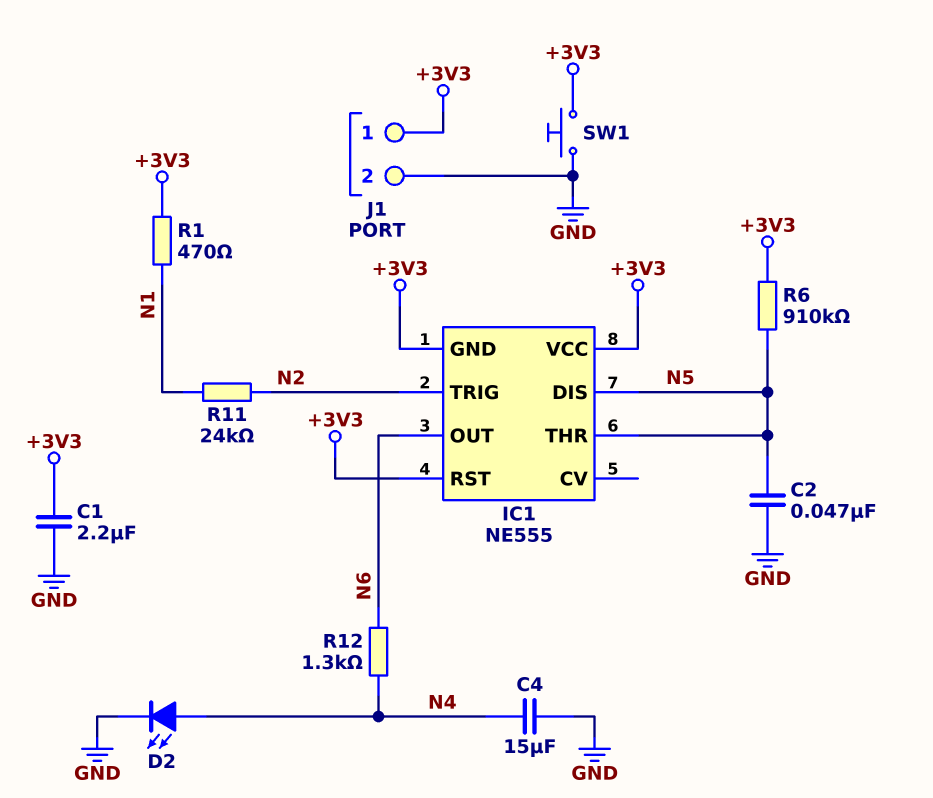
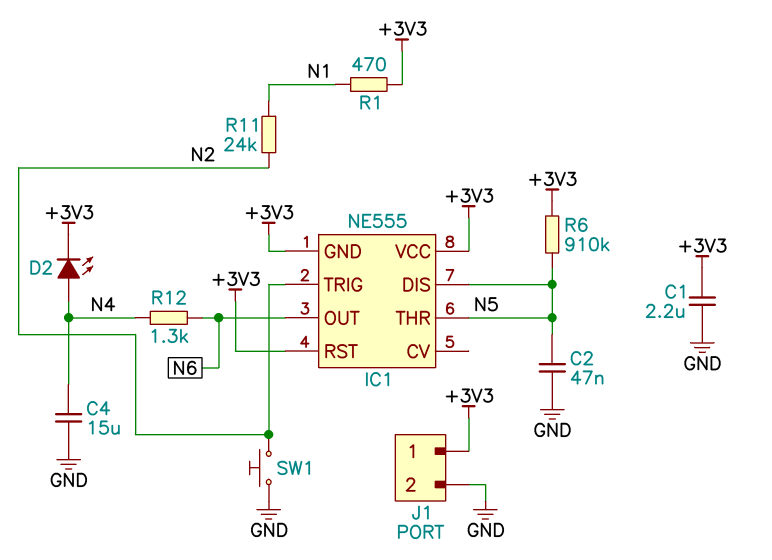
D2: LED (A N4, K GND) -> LED (A N4, K +3V3)
SW1: button (+3V3, GND) -> button (GND, N2)

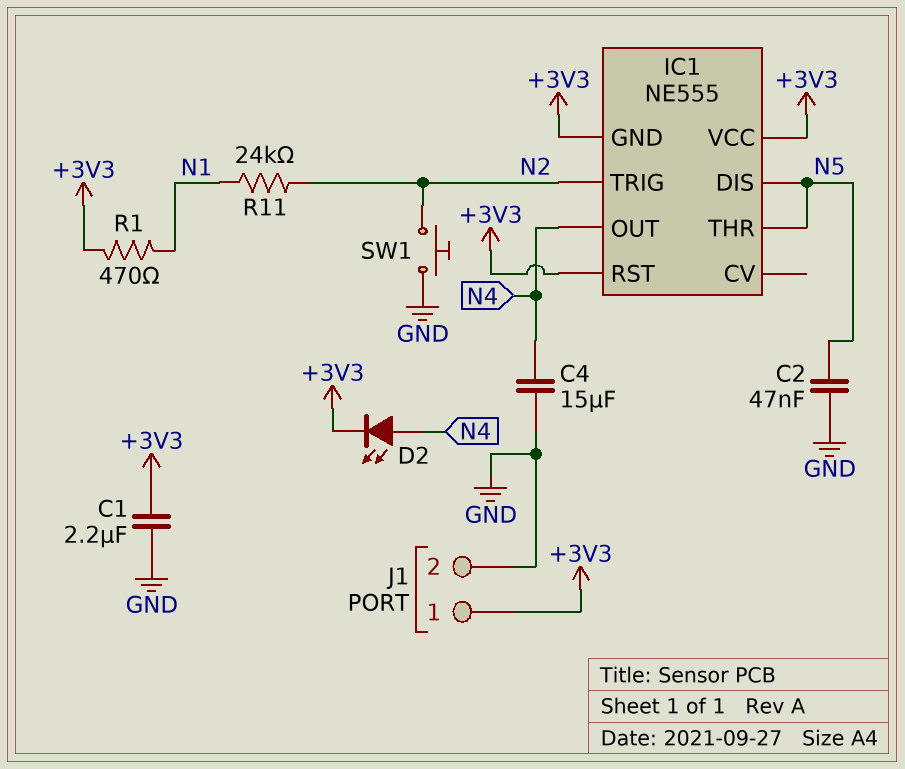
IC1 pin OUT: N6 -> N4
R6: 910k (+3V3, N5) -> none
R12: 1.3k (N4, N6) -> none

